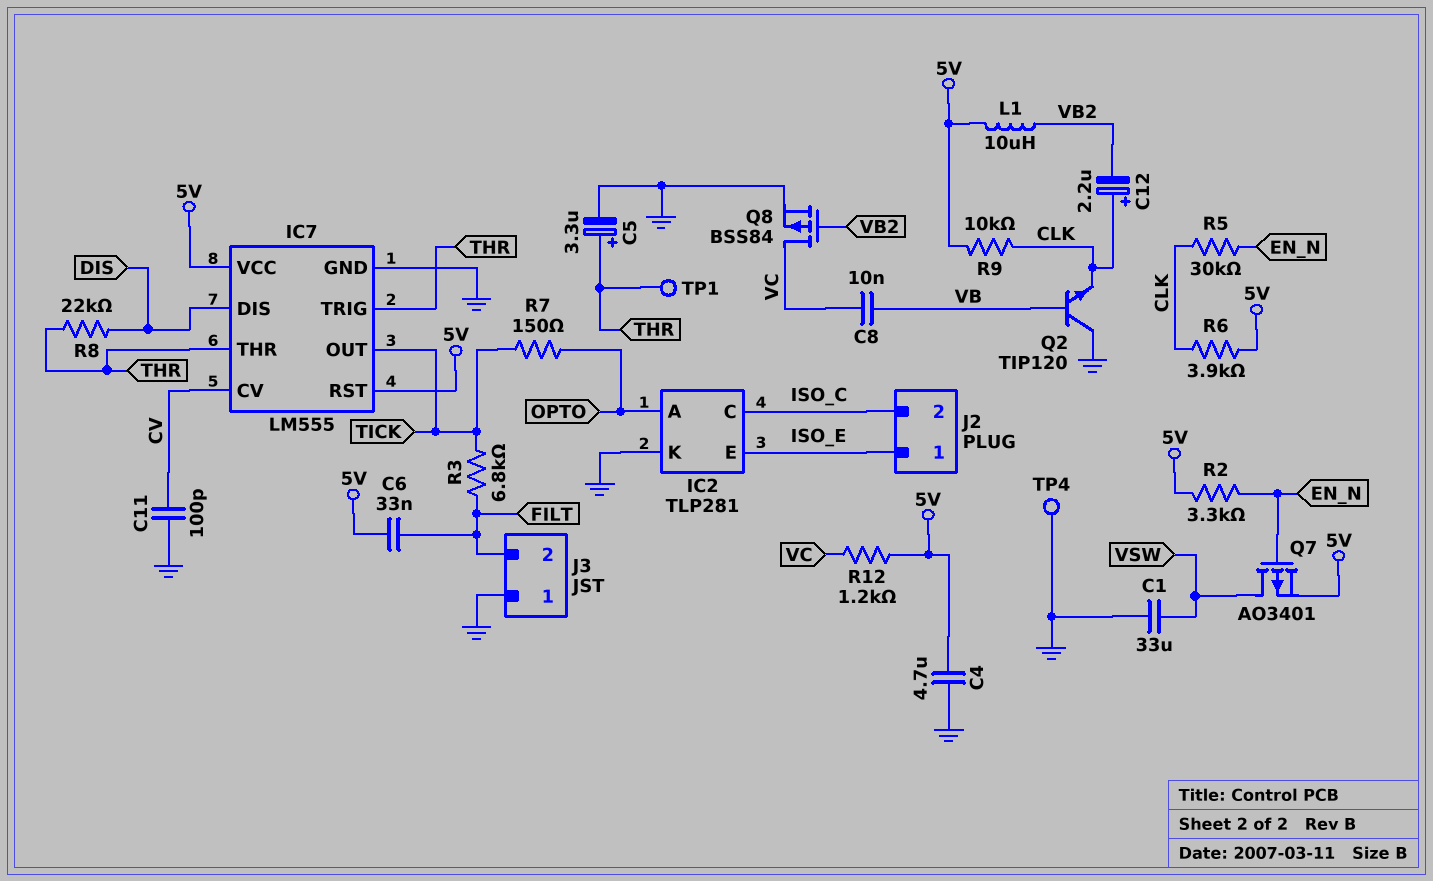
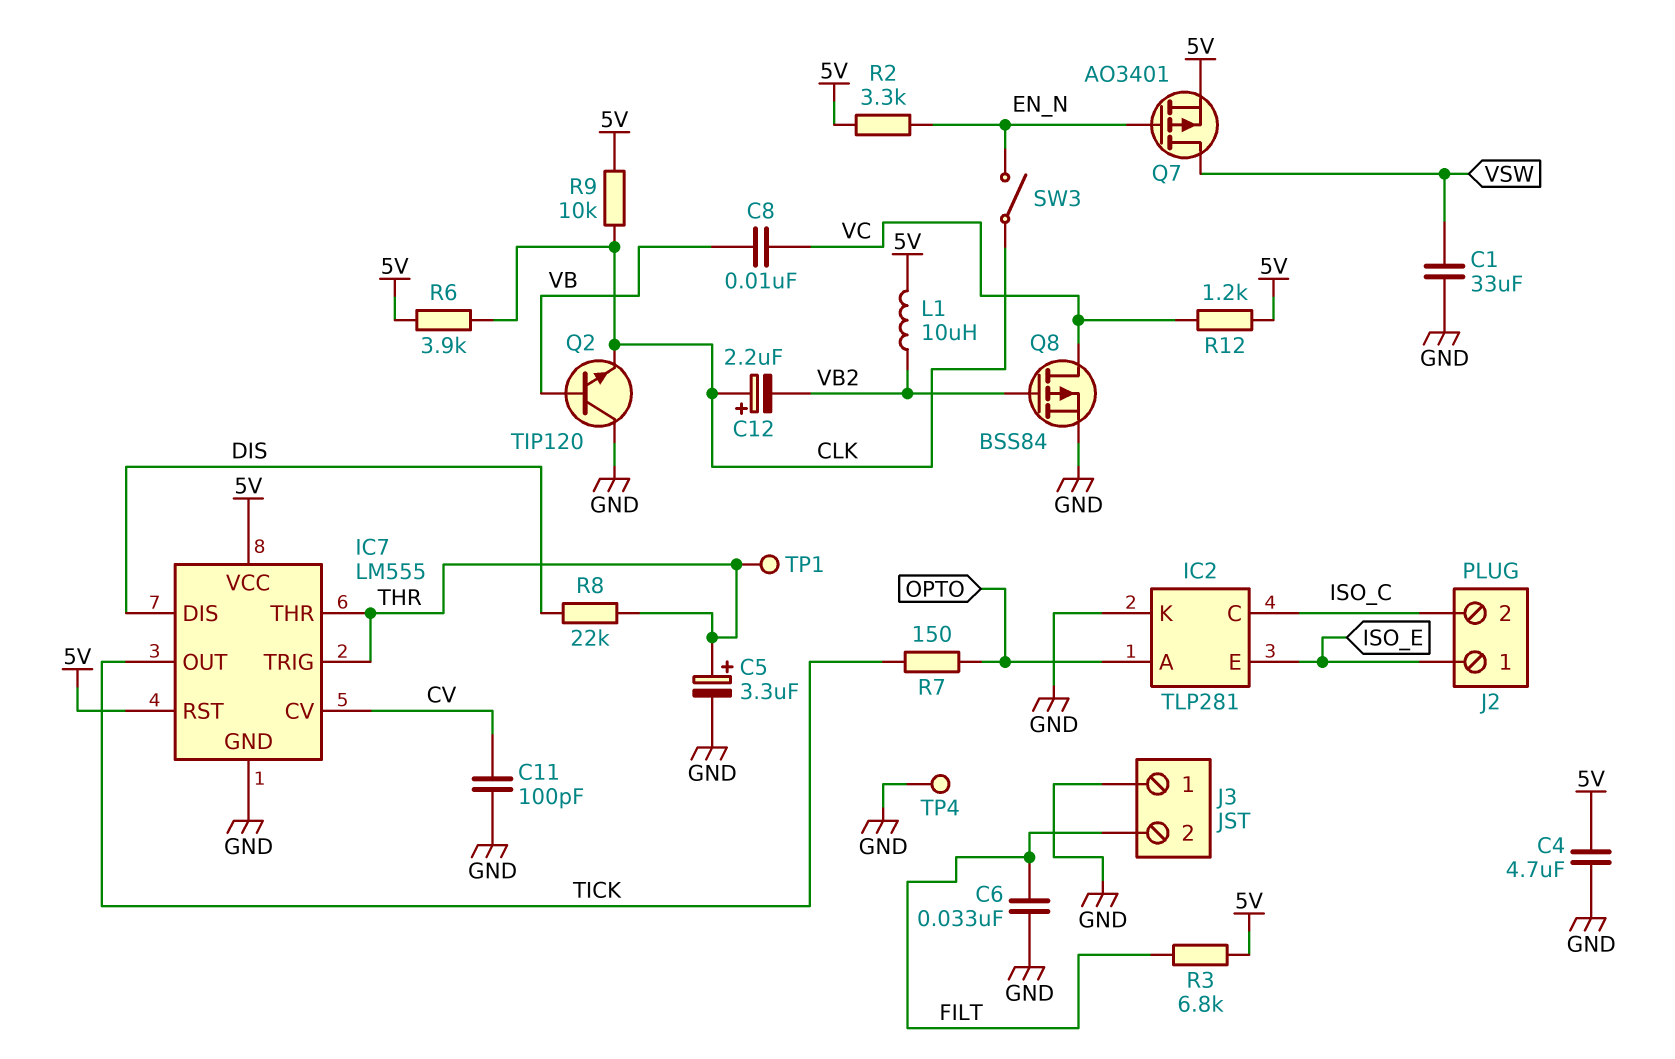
C6: 33nF (5V, FILT) -> 33nF (FILT, GND)
R3: 6.8k (FILT, TICK) -> 6.8k (5V, FILT)
R5: 30k (CLK, EN_N) -> none
SW3: none -> switch (CLK, EN_N)

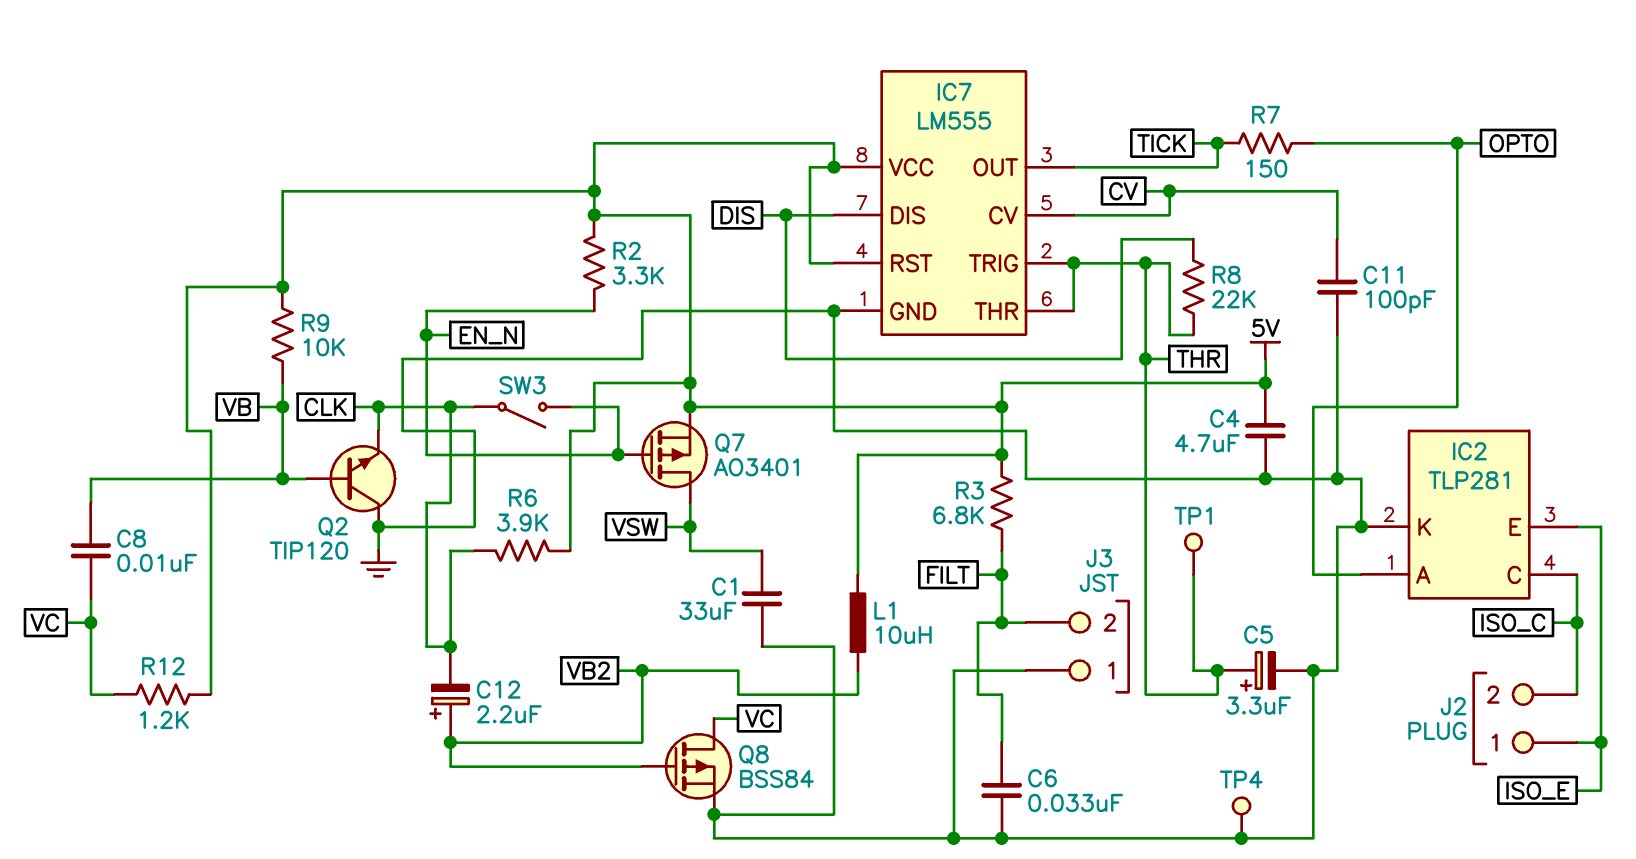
C12: 2.2uF (plus CLK, minus VB2) -> 2.2uF (plus VB2, minus CLK)
R9: 10k (5V, CLK) -> 10k (5V, VB)

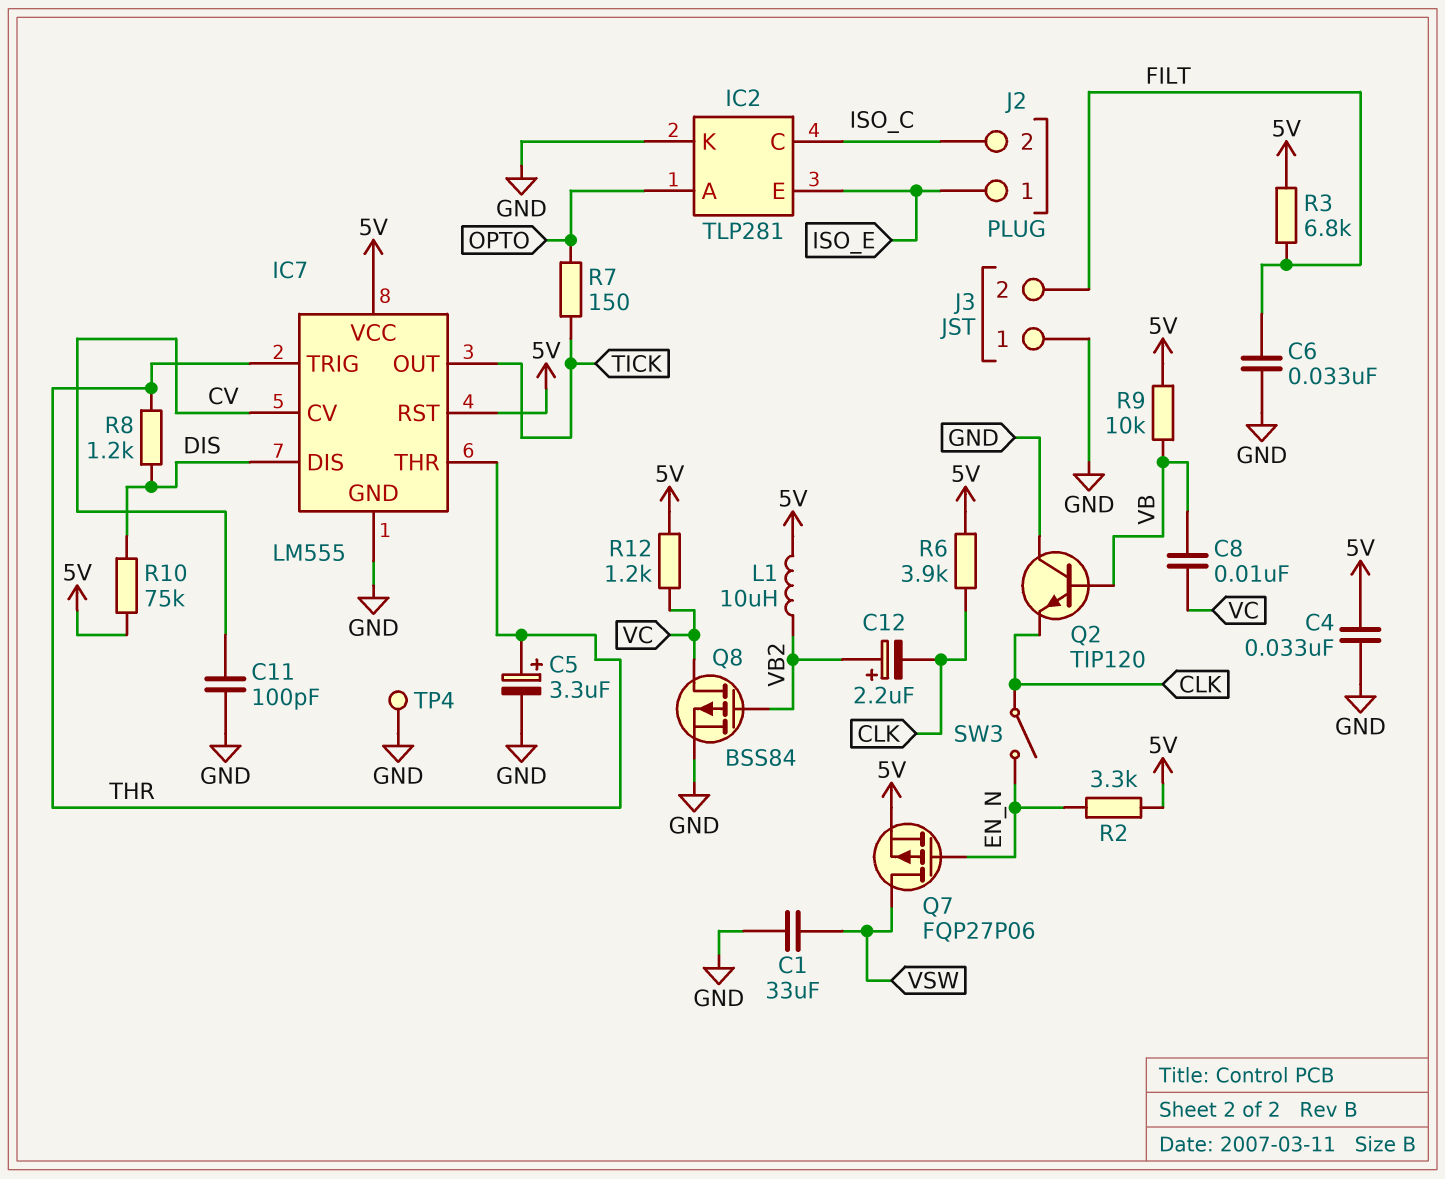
C4: 4.7uF (5V, GND) -> 33nF (5V, GND)
Q7: PMOS AO3401 (G EN_N, D VSW, S 5V) -> PMOS FQP27P06 (G EN_N, D VSW, S 5V)
R8: 22k (DIS, THR) -> 1.2k (DIS, THR)
R10: none -> 75k (5V, DIS)
TP1: test point (THR) -> none

